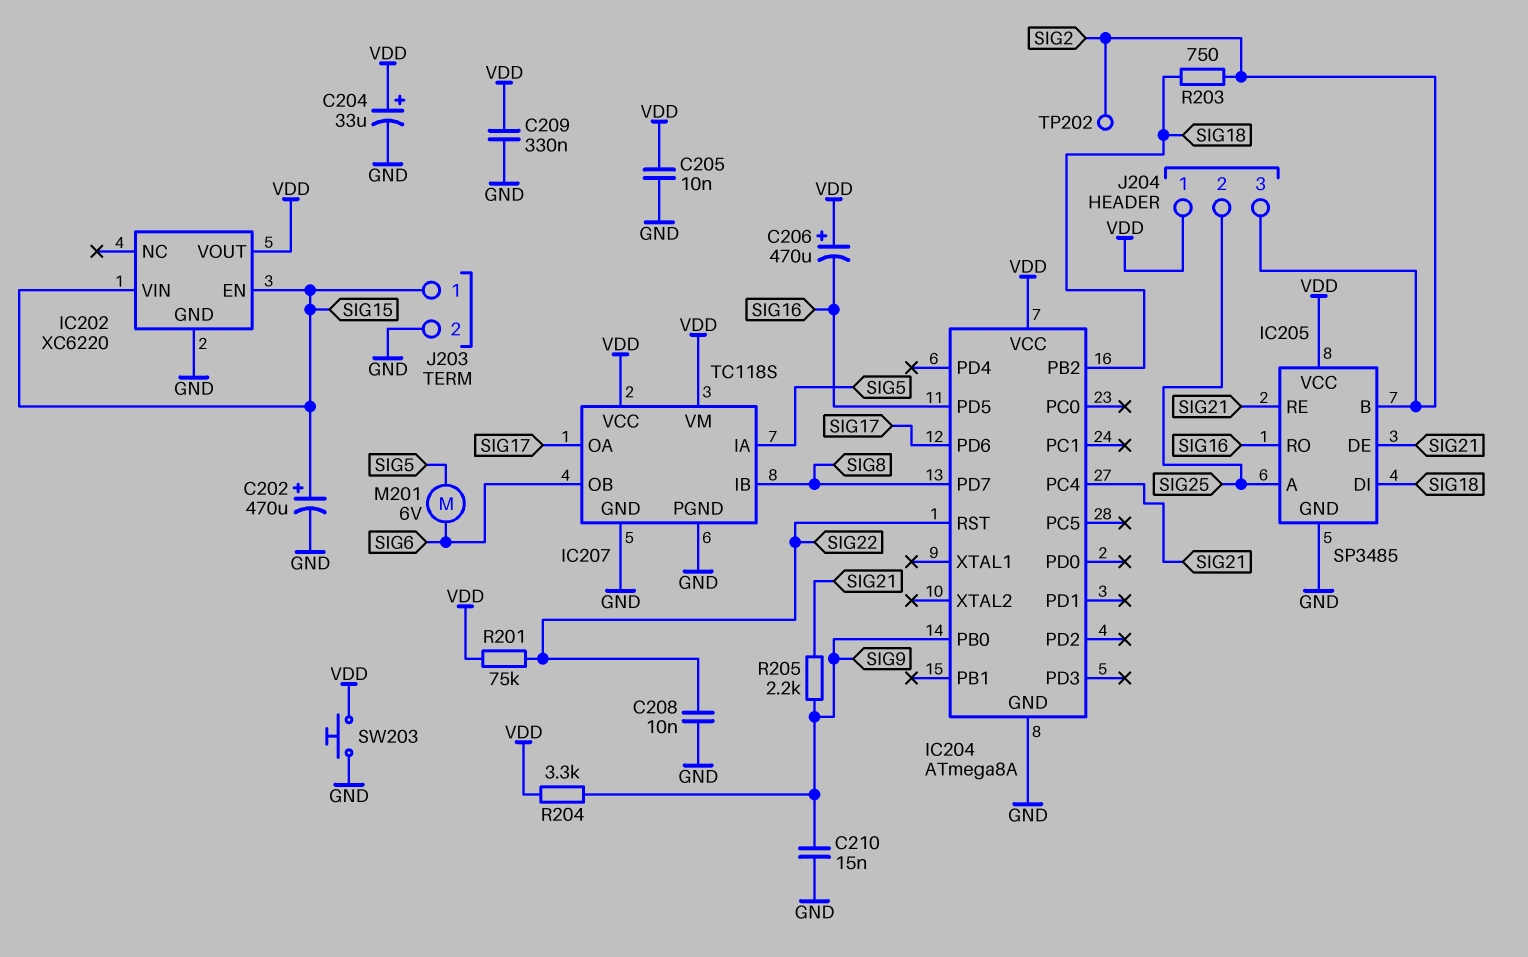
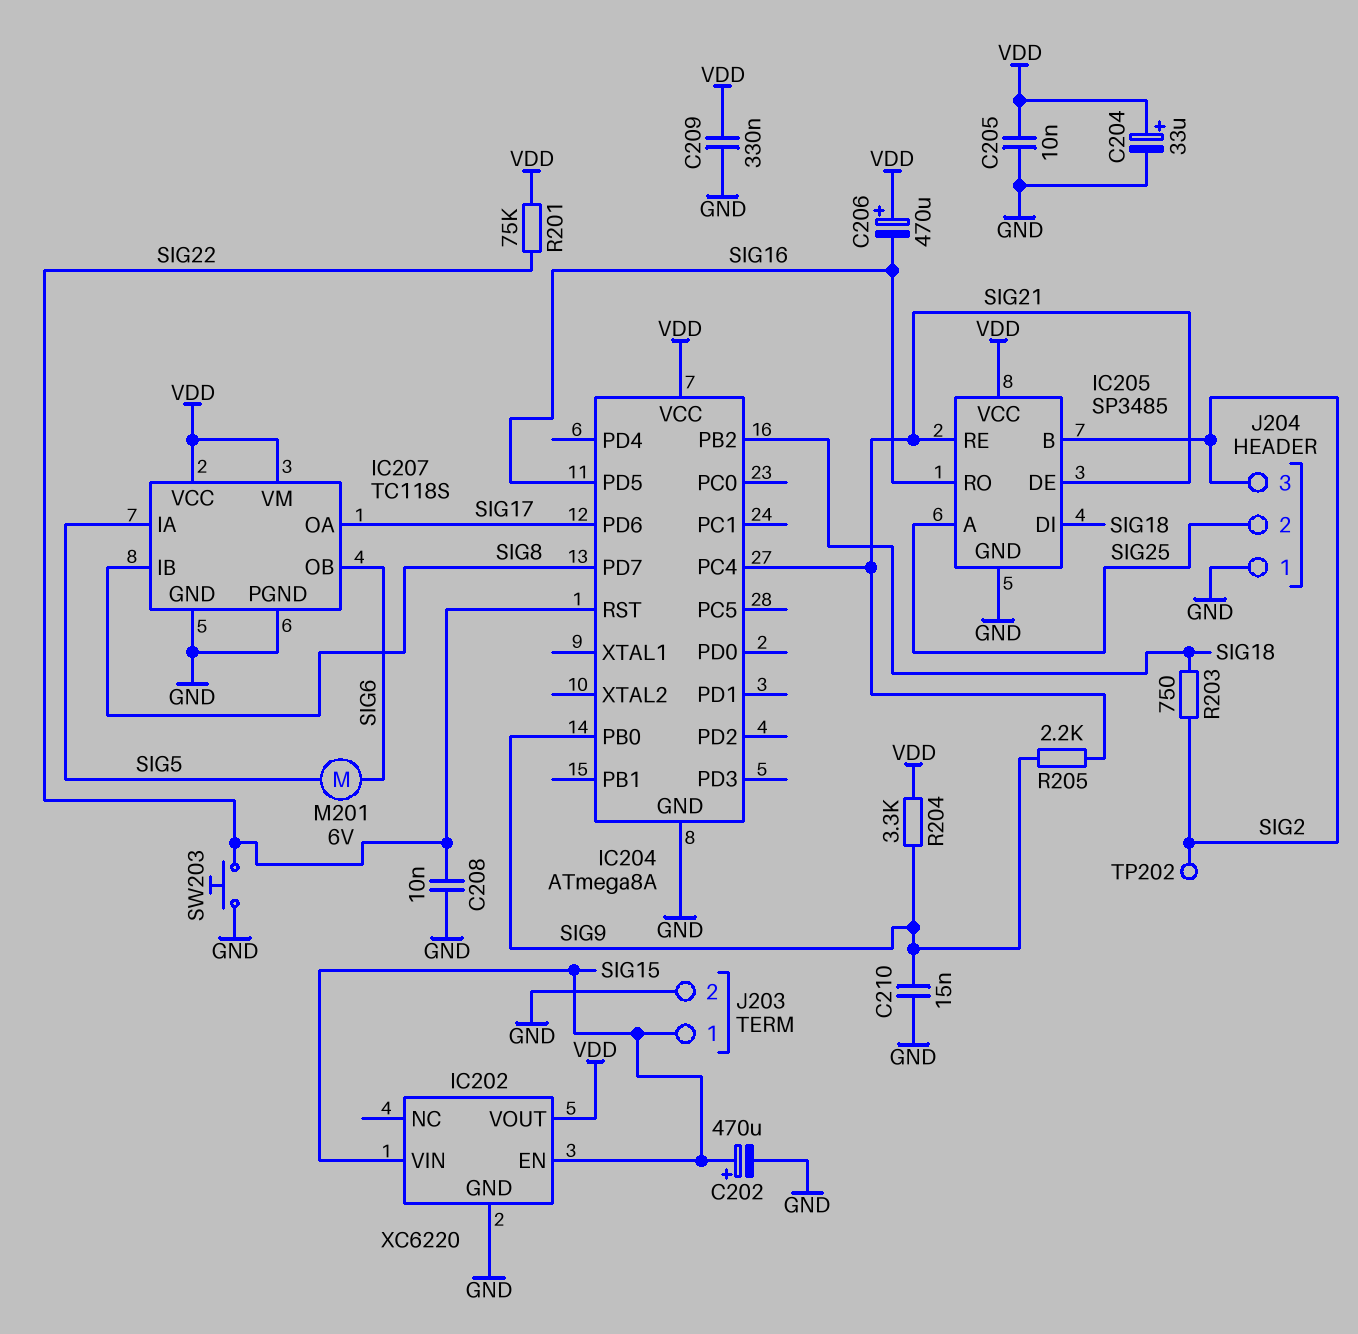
J204 pin 1: VDD -> GND
SW203: button (GND, VDD) -> button (GND, SIG22)

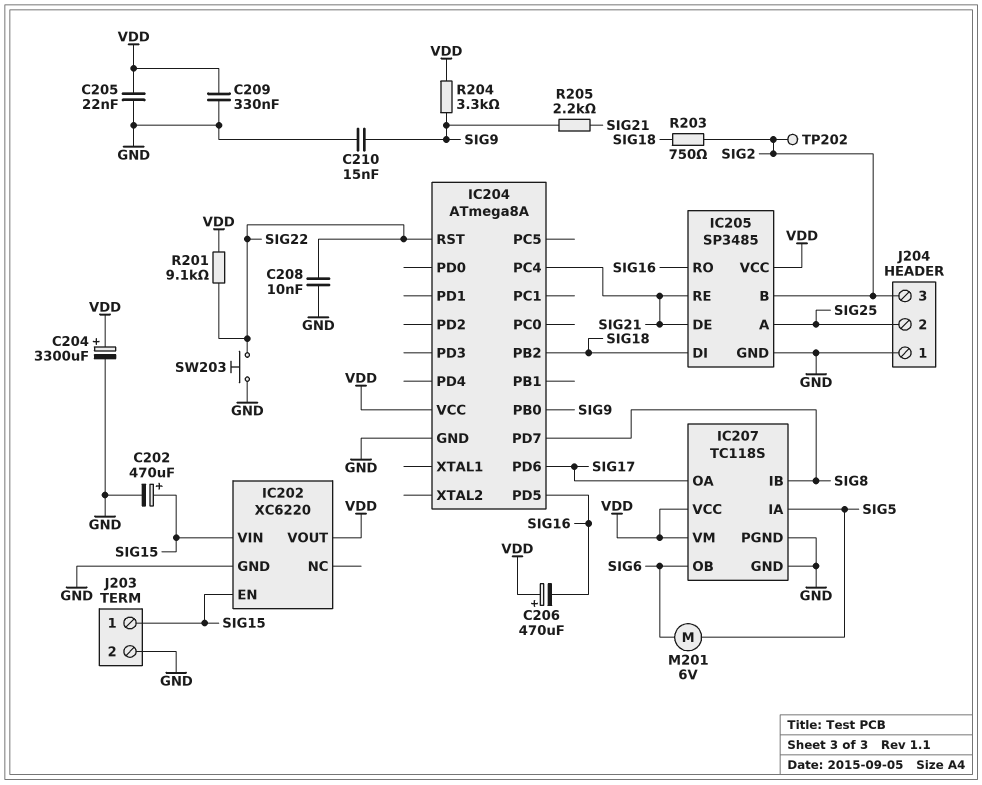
C204: 33uF (plus VDD, minus GND) -> 3300uF (plus VDD, minus GND)
C205: 10nF (GND, VDD) -> 22nF (GND, VDD)
R201: 75k (SIG22, VDD) -> 9.1k (SIG22, VDD)

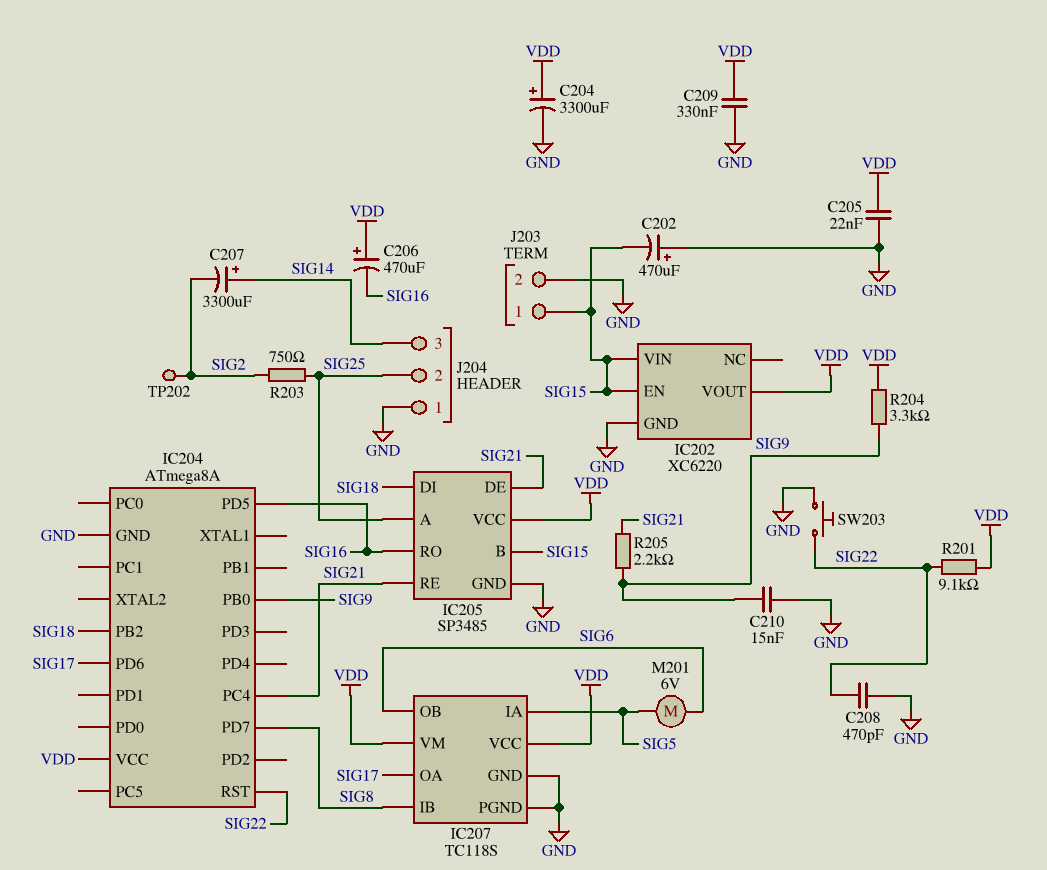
C202: 470uF (plus SIG15, minus GND) -> 470uF (plus GND, minus SIG15)
C207: none -> 3300uF (plus SIG14, minus SIG2)
C208: 10nF (GND, SIG22) -> 470pF (GND, SIG22)
IC205 pin B: SIG2 -> SIG15
J204 pin 3: SIG2 -> SIG14
R203: 750 (SIG2, SIG18) -> 750 (SIG2, SIG25)

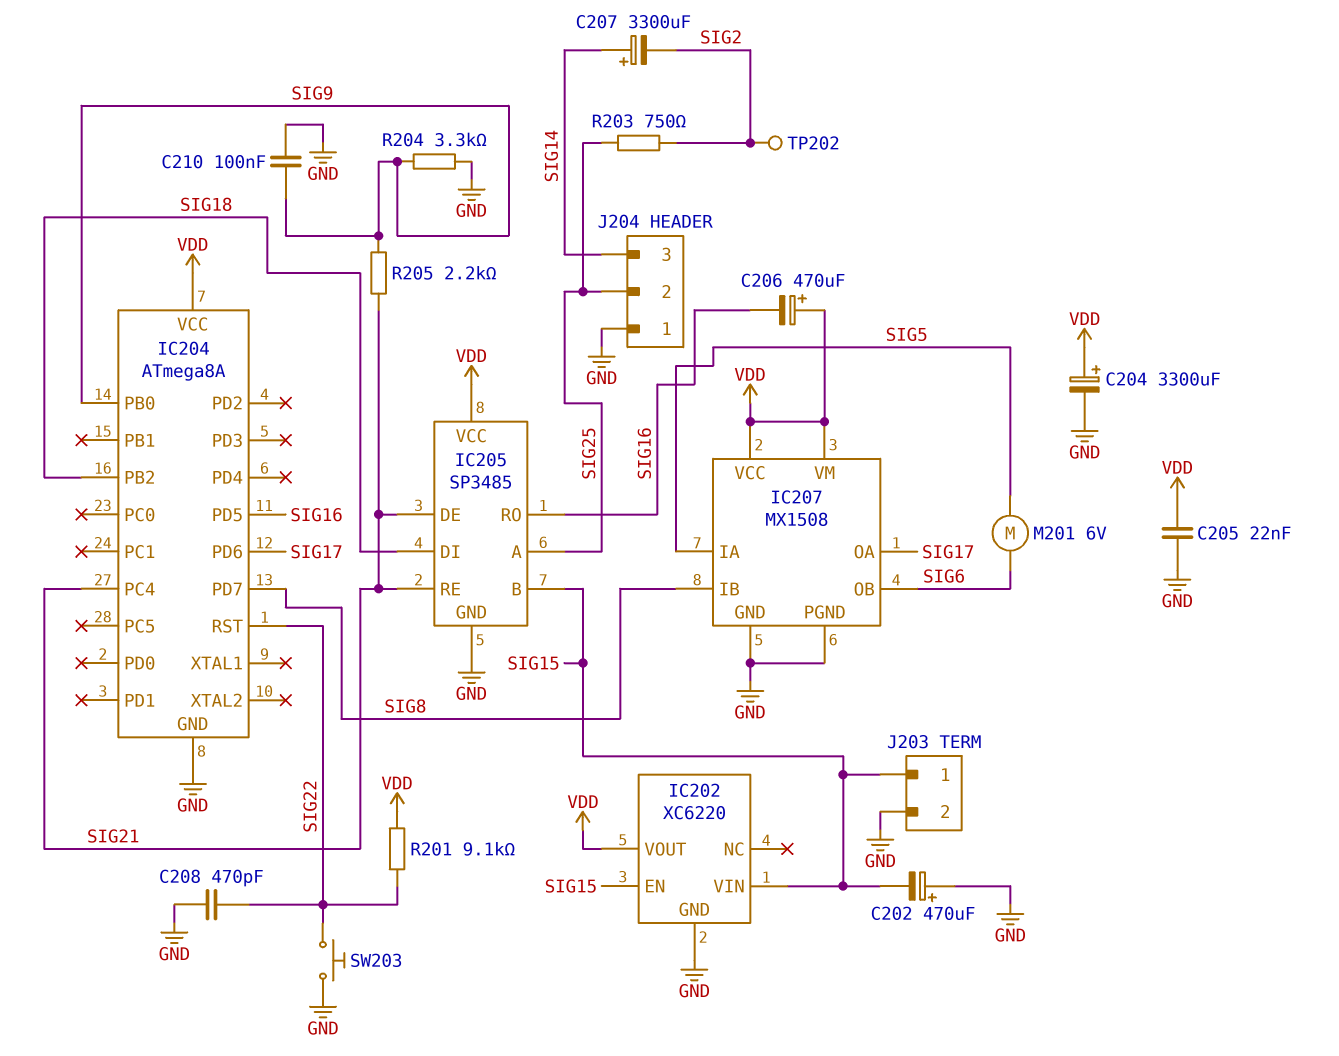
C209: 330nF (GND, VDD) -> none
C210: 15nF (GND, SIG9) -> 100nF (GND, SIG9)
IC207: TC118S -> MX1508
R204: 3.3k (SIG9, VDD) -> 3.3k (GND, SIG9)

